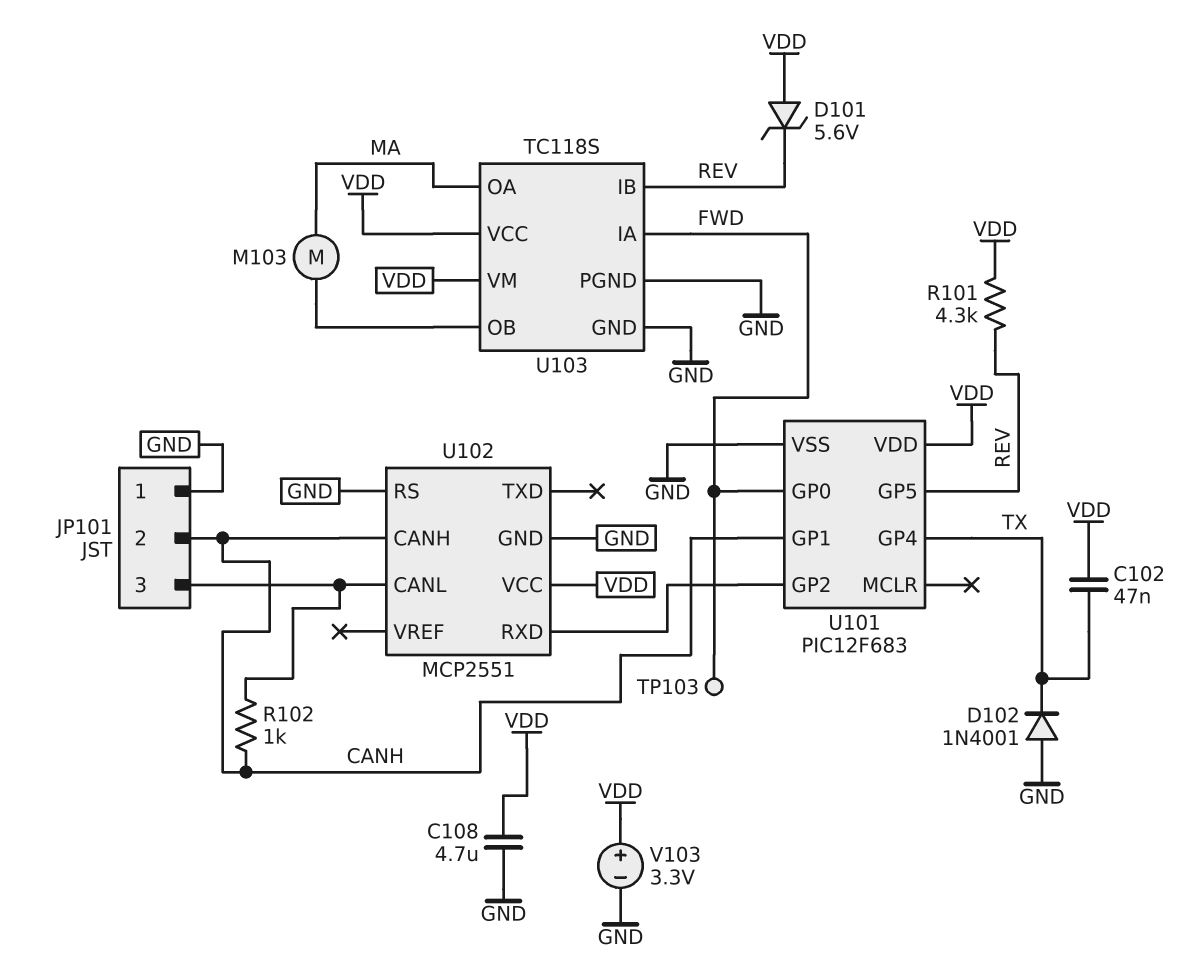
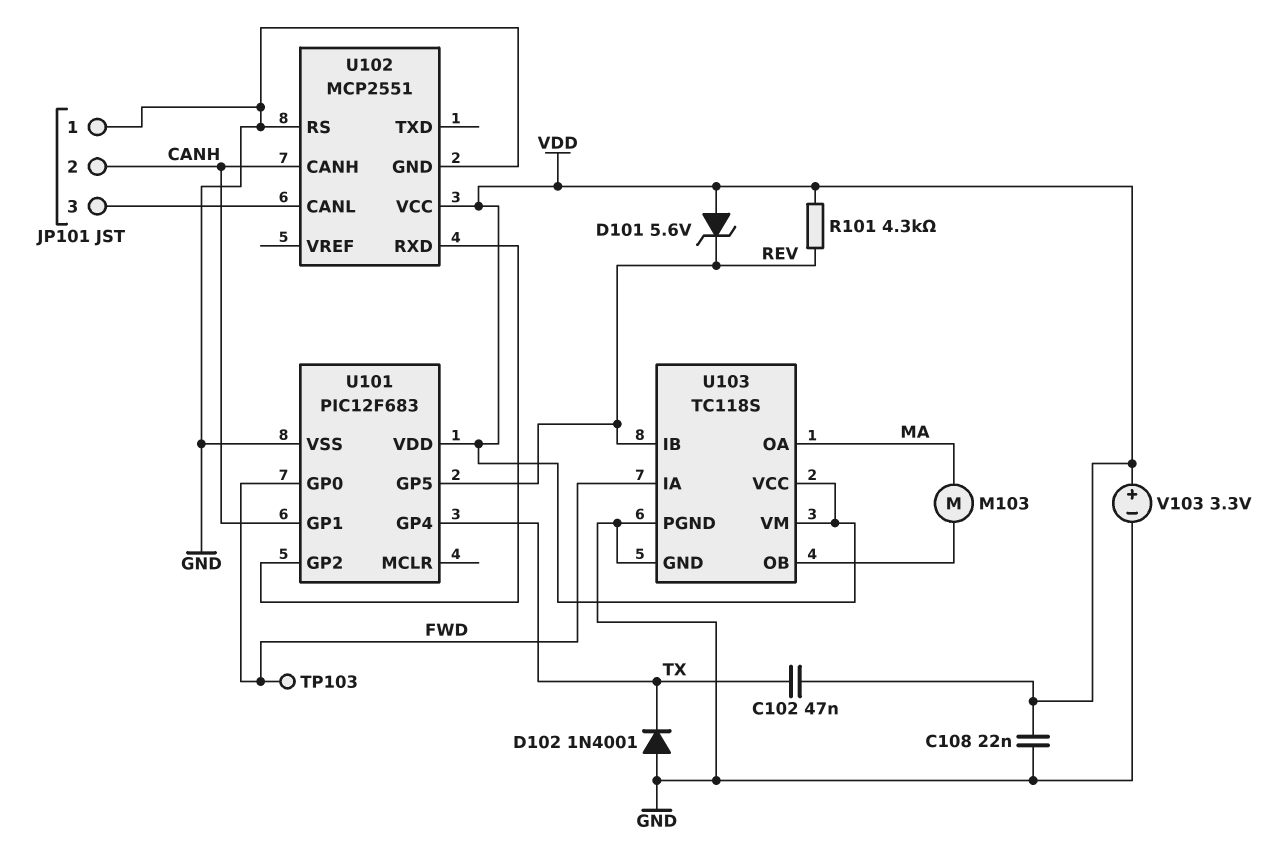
C108: 4.7uF (GND, VDD) -> 22nF (GND, VDD)
R102: 1k (CANH, JP101/3) -> none

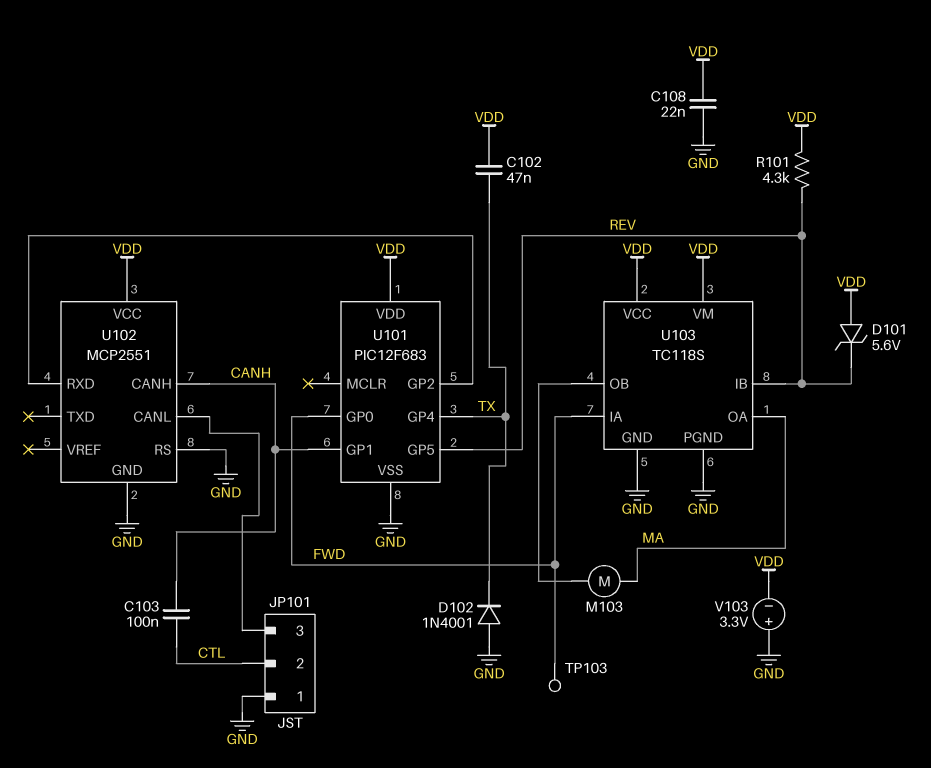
C103: none -> 100nF (CANH, CTL)
JP101 pin 2: CANH -> CTL
V103: 3.3V (plus VDD, minus GND) -> 3.3V (plus GND, minus VDD)

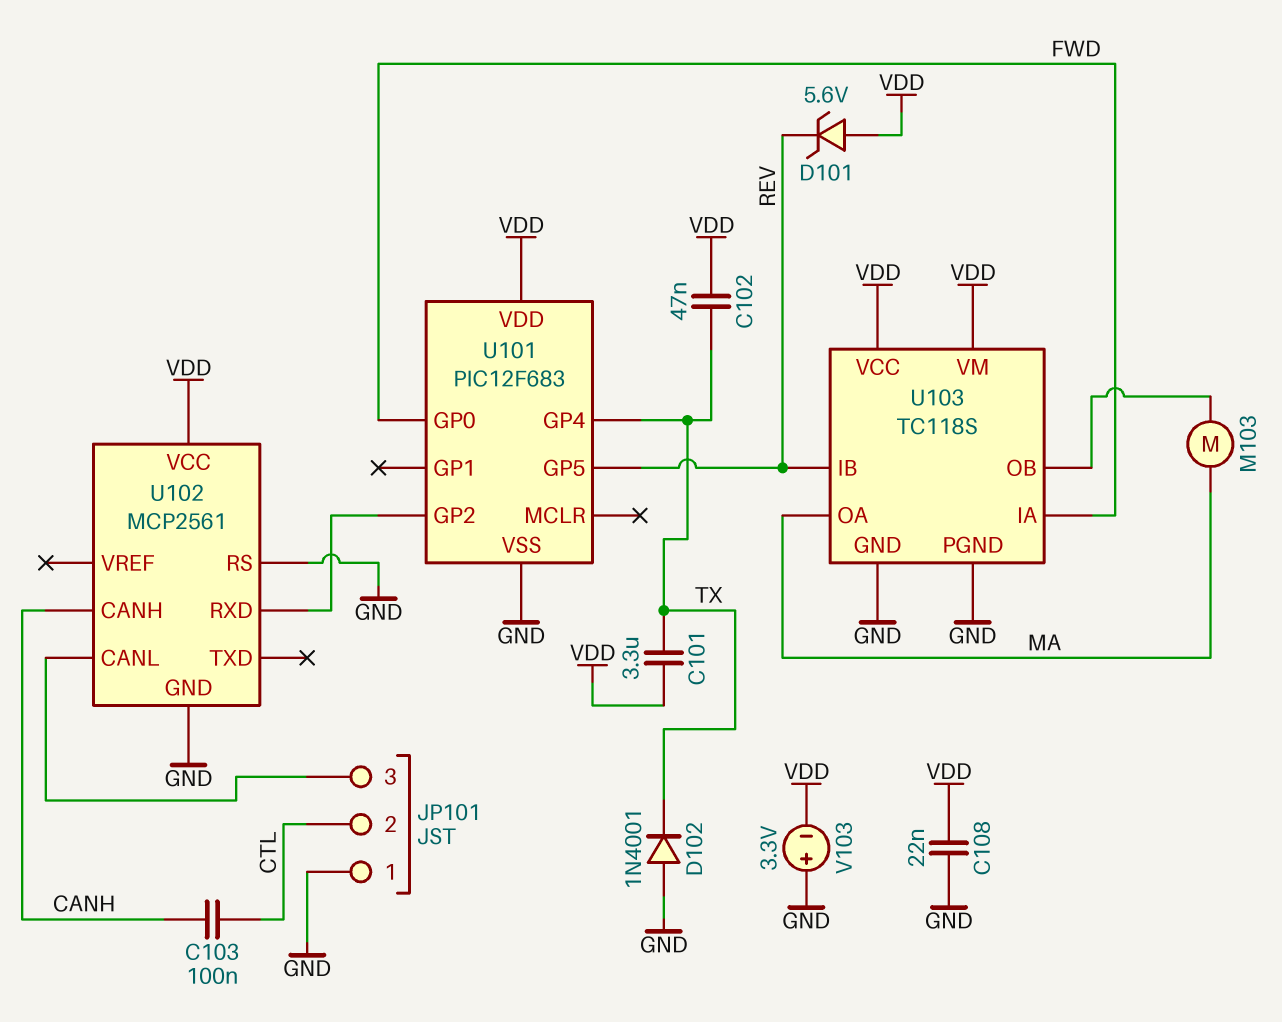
C101: none -> 3.3uF (TX, VDD)
R101: 4.3k (REV, VDD) -> none
TP103: test point (FWD) -> none
U101 pin GP1: CANH -> none
U102: MCP2551 -> MCP2561

